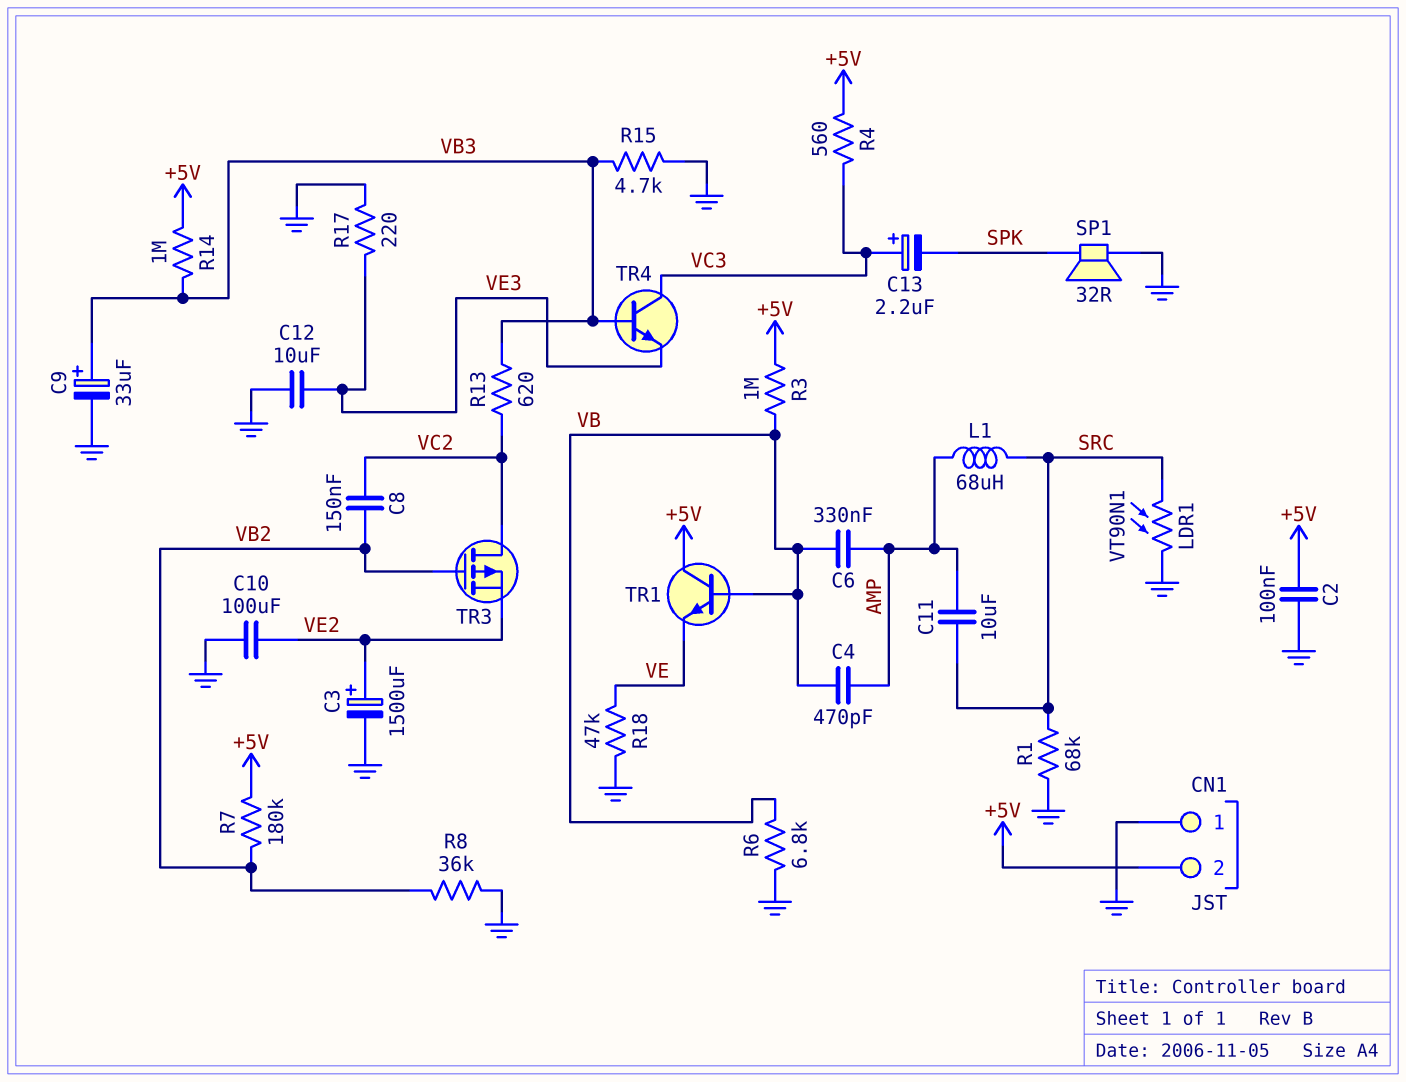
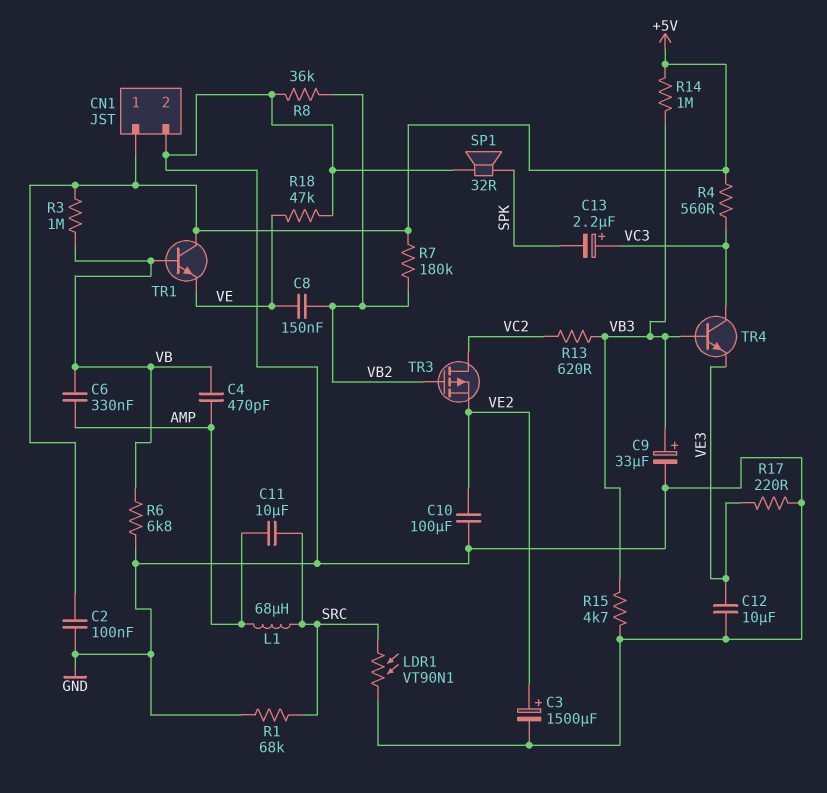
C8: 150nF (VB2, VC2) -> 150nF (VB2, VE)
CN1 pin 1: GND -> +5V
CN1 pin 2: +5V -> GND

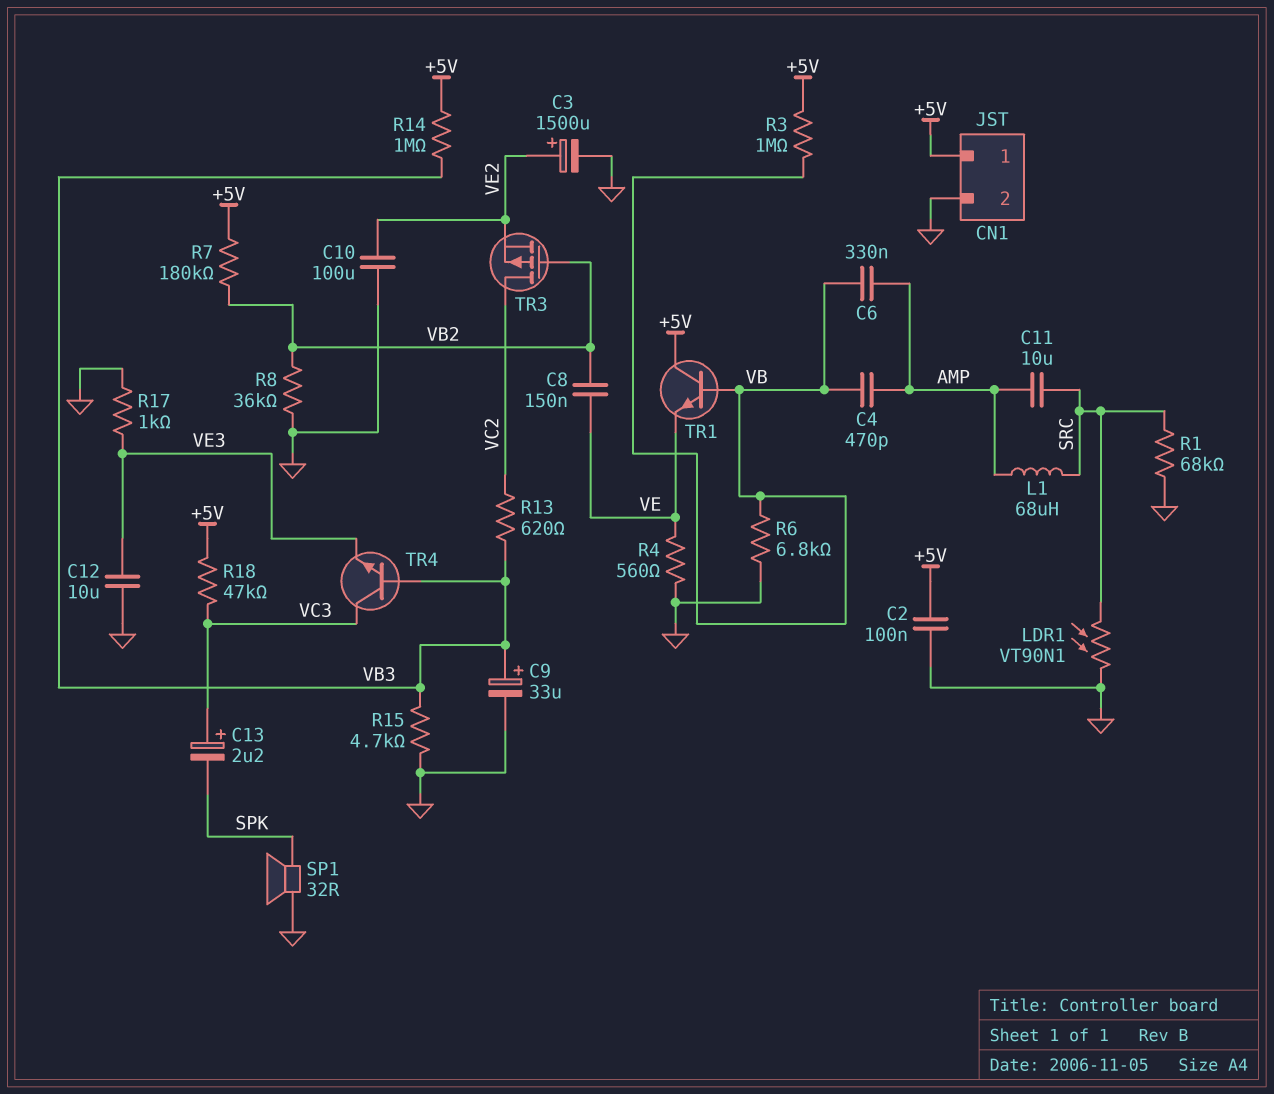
R4: 560 (+5V, VC3) -> 560 (GND, VE)
R17: 220 (GND, VE3) -> 1k (GND, VE3)
R18: 47k (GND, VE) -> 47k (+5V, VC3)

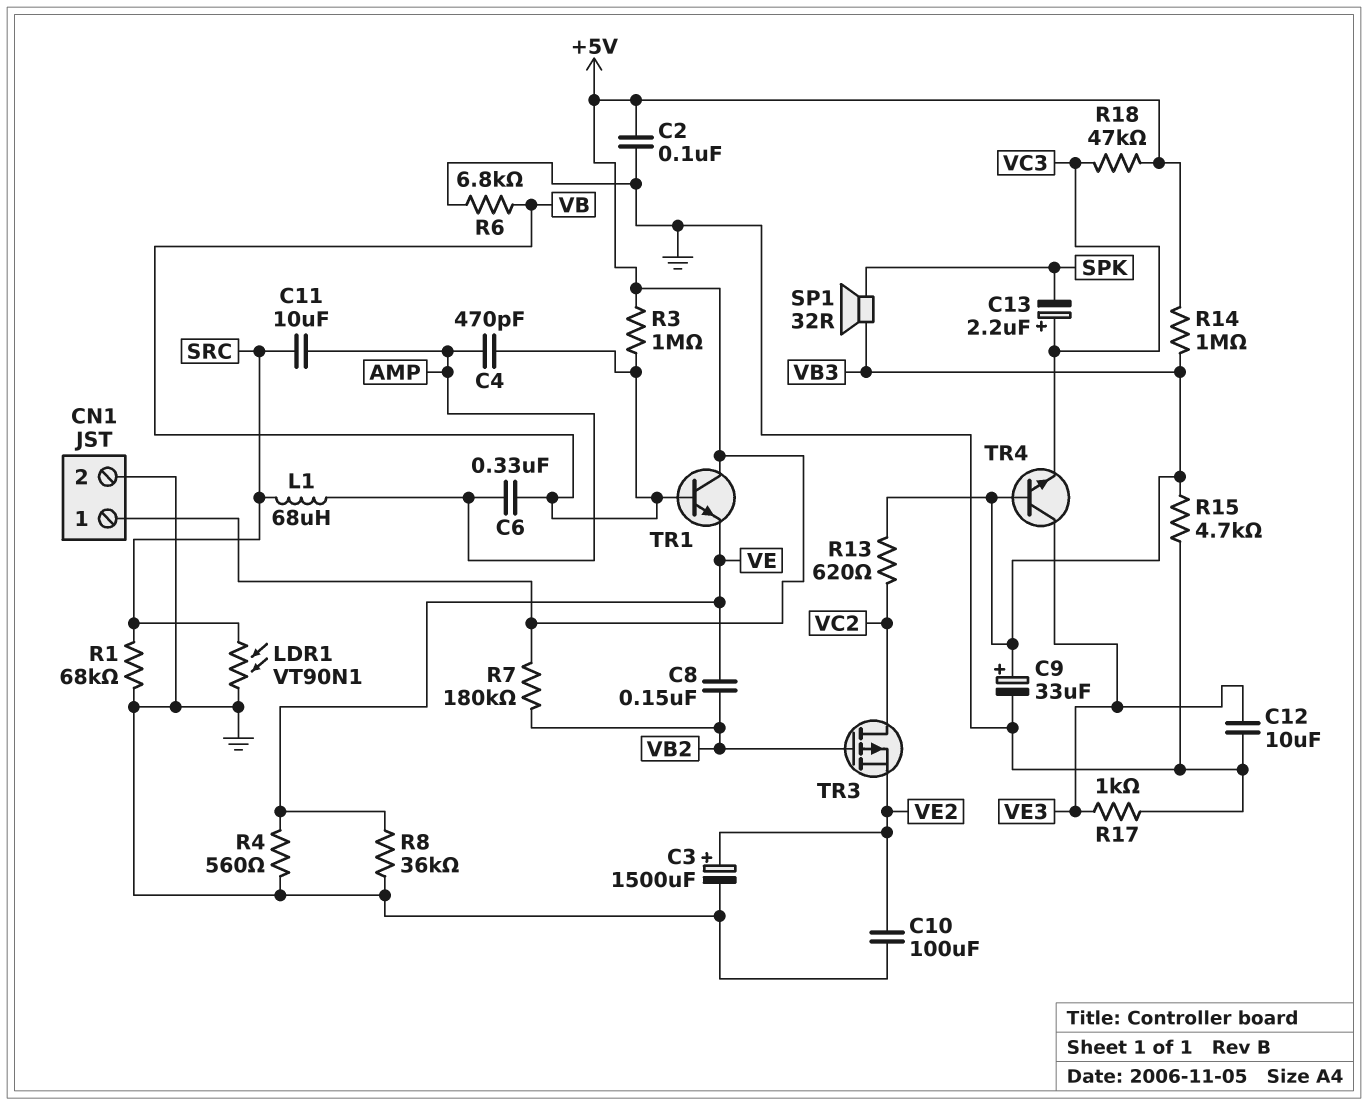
R8: 36k (GND, VB2) -> 36k (GND, VE)
SP1: speaker 32R (GND, SPK) -> speaker 32R (SPK, VB3)
TR4: NPN (B VB3, C VC3, E VE3) -> NPN (B VB3, C VE3, E VC3)

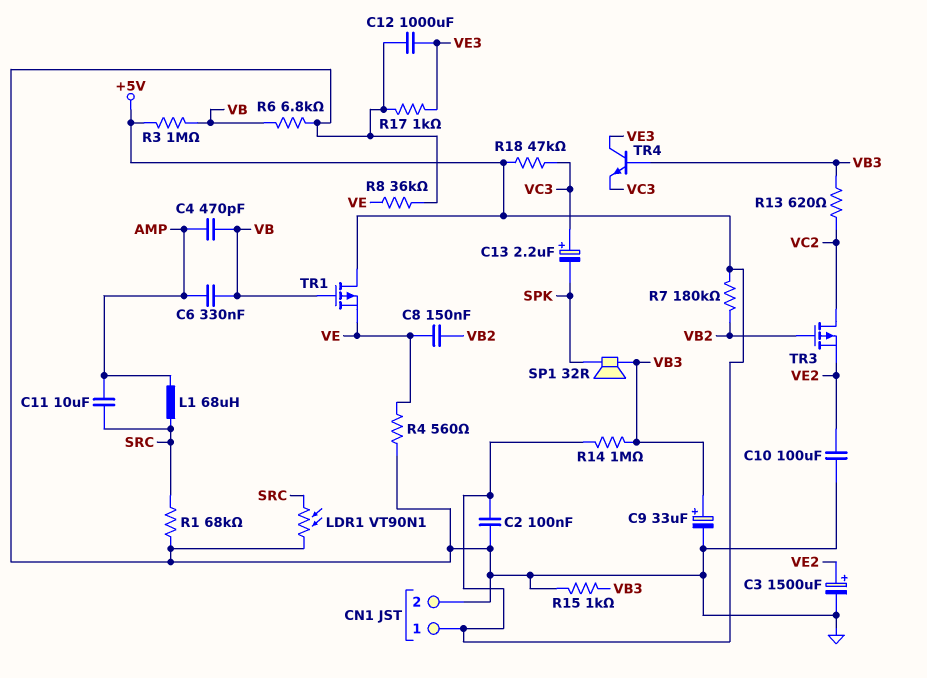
C12: 10uF (GND, VE3) -> 1000uF (GND, VE3)
R15: 4.7k (GND, VB3) -> 1k (GND, VB3)
TR1: NPN (B VB, C +5V, E VE) -> PMOS (G VB, D +5V, S VE)

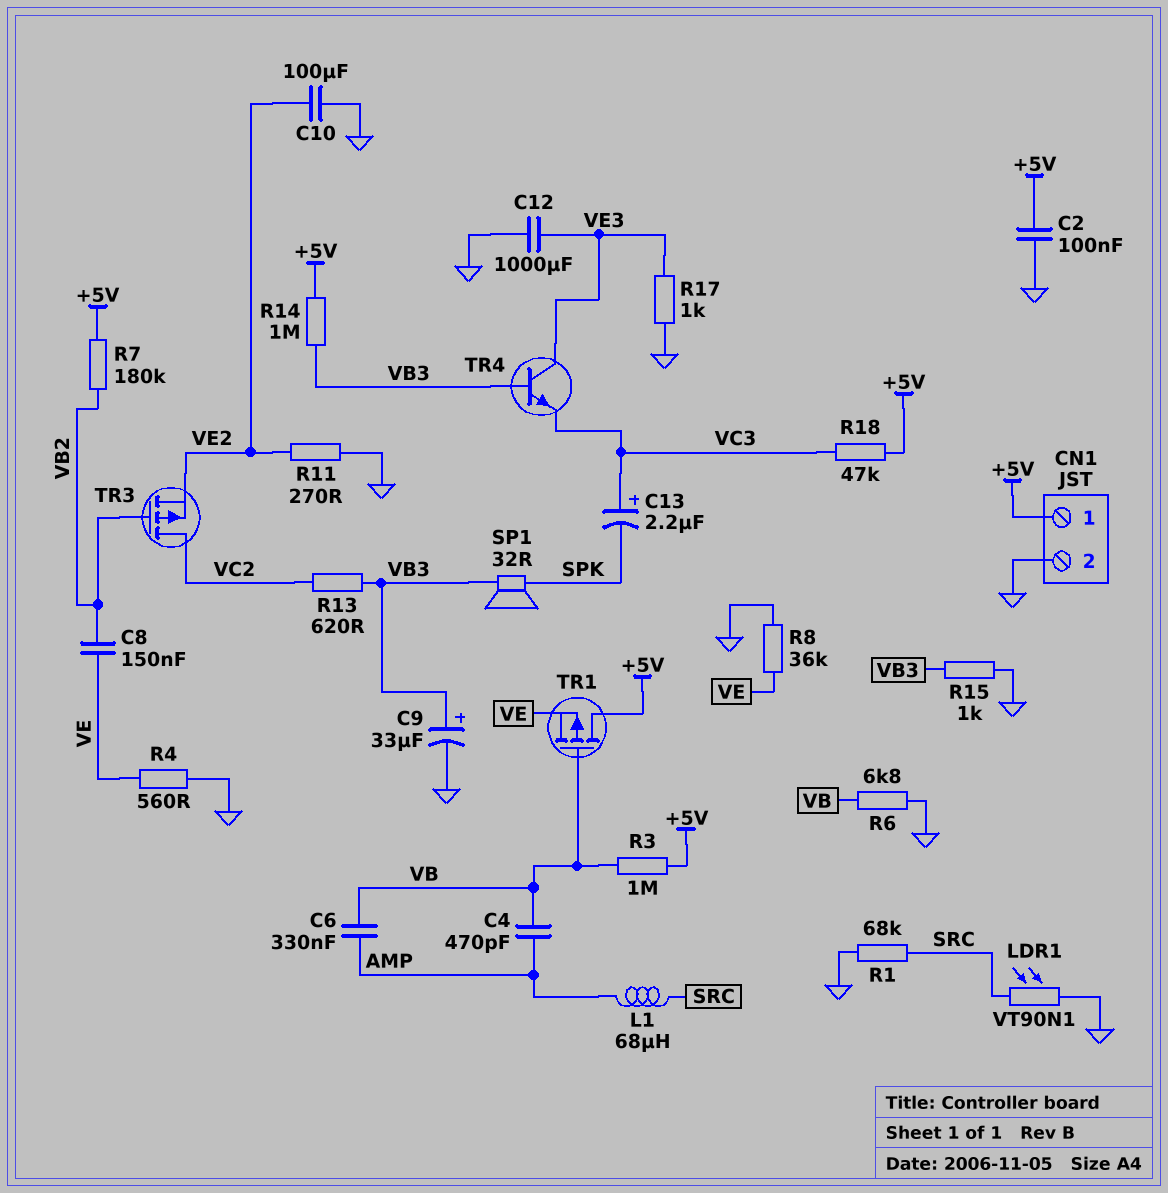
C3: 1500uF (plus VE2, minus GND) -> none
C11: 10uF (AMP, SRC) -> none
R11: none -> 270 (GND, VE2)

